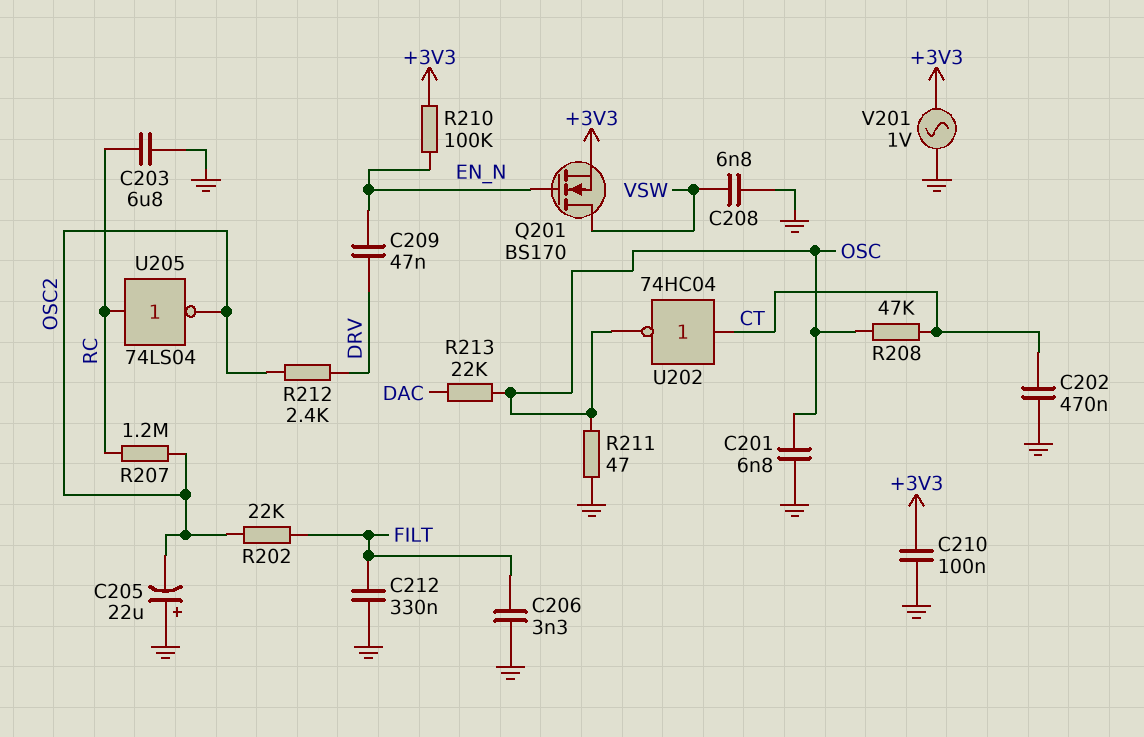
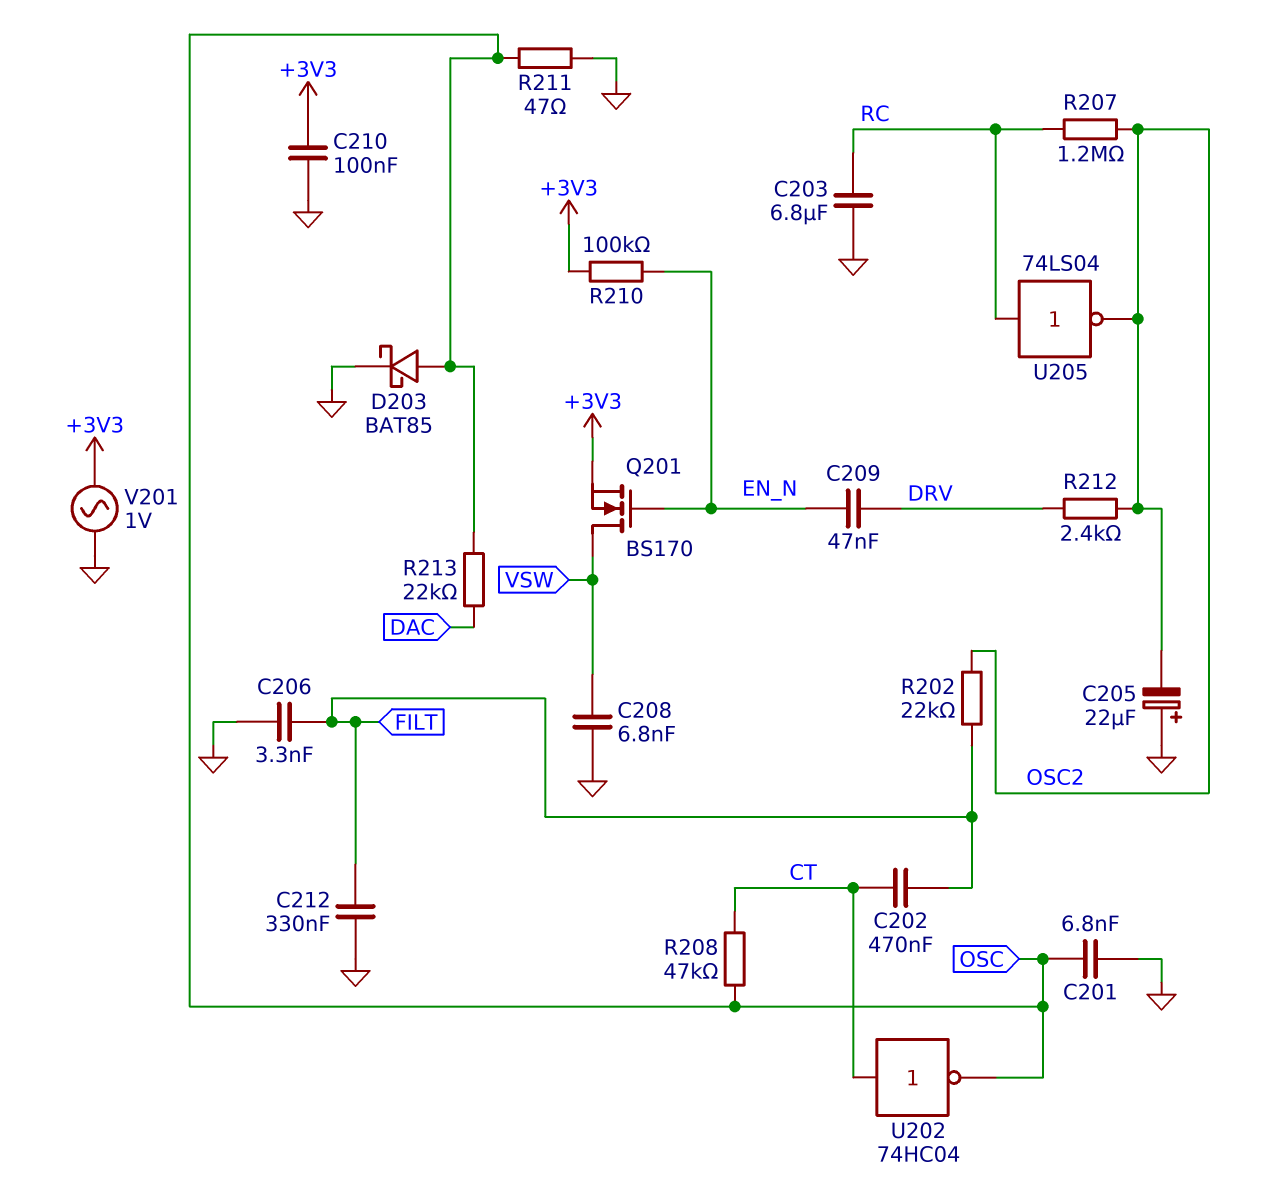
C202: 470nF (CT, GND) -> 470nF (CT, FILT)
D203: none -> schottky BAT85 (A OSC, K GND)

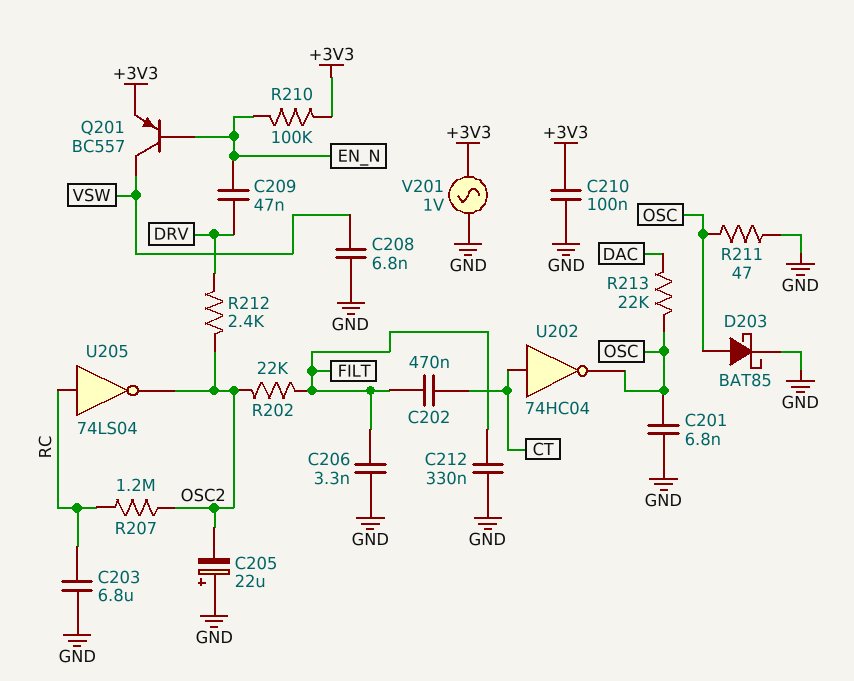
Q201: NMOS BS170 (G EN_N, D VSW, S +3V3) -> PNP BC557 (B EN_N, C VSW, E +3V3)
R208: 47k (CT, OSC) -> none

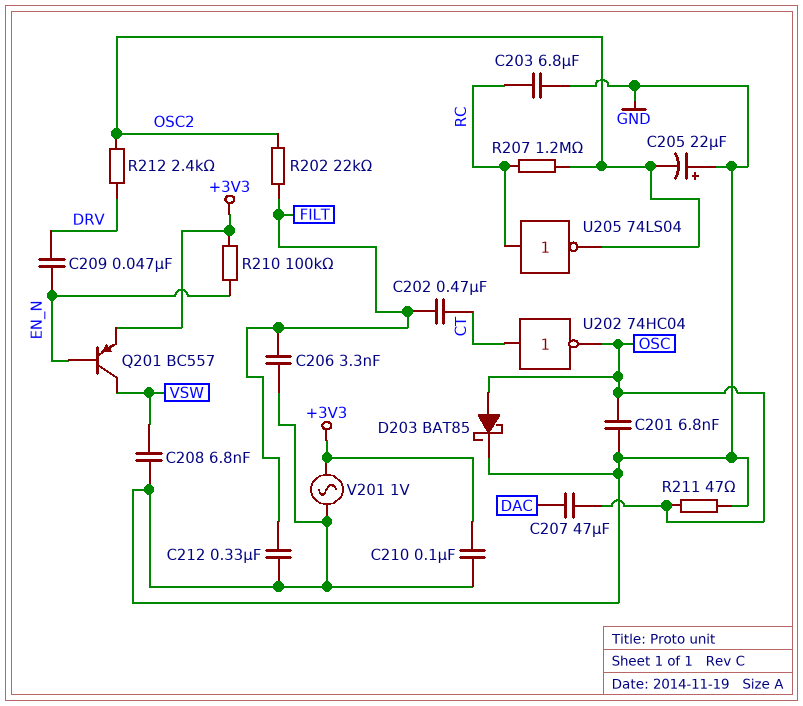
C207: none -> 47uF (DAC, OSC)
R213: 22k (DAC, OSC) -> none

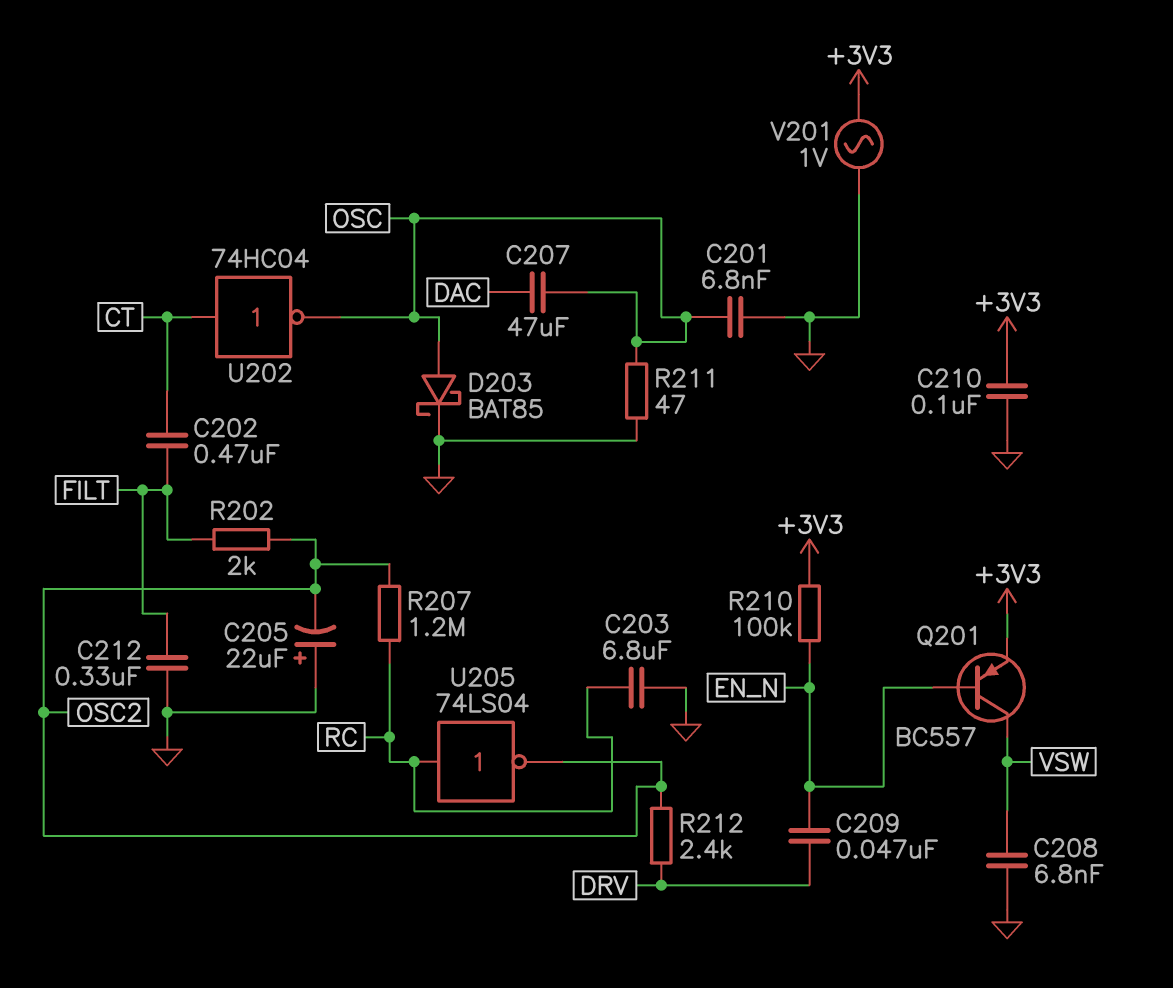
C206: 3.3nF (FILT, GND) -> none
R202: 22k (FILT, OSC2) -> 2k (FILT, OSC2)

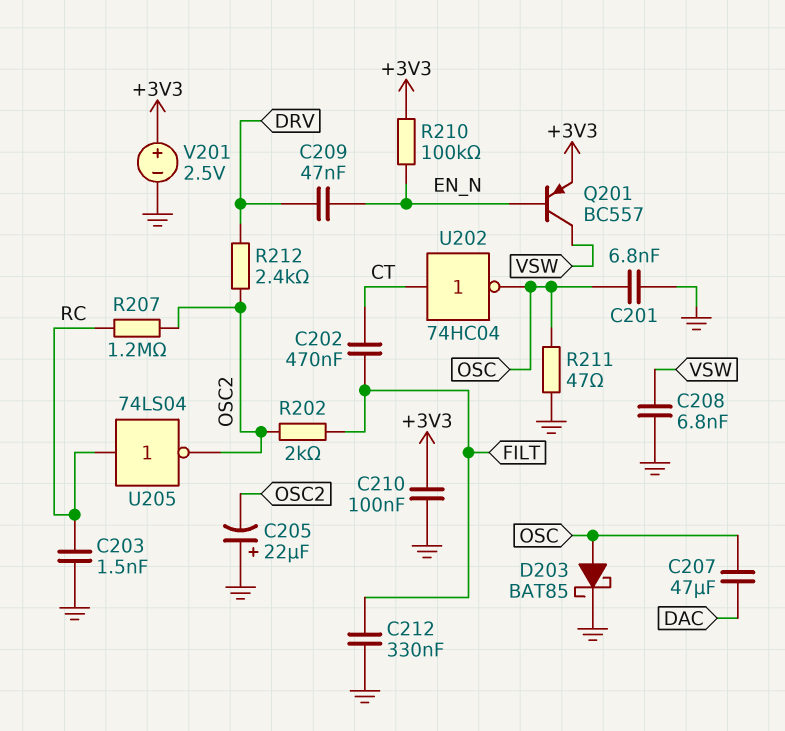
C203: 6.8uF (GND, RC) -> 1.5nF (GND, RC)
V201: AC 1V (+3V3, GND) -> 2.5V (plus +3V3, minus GND)

